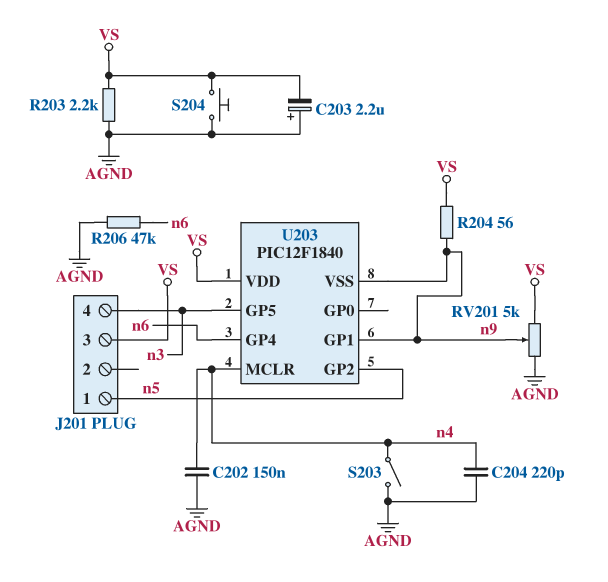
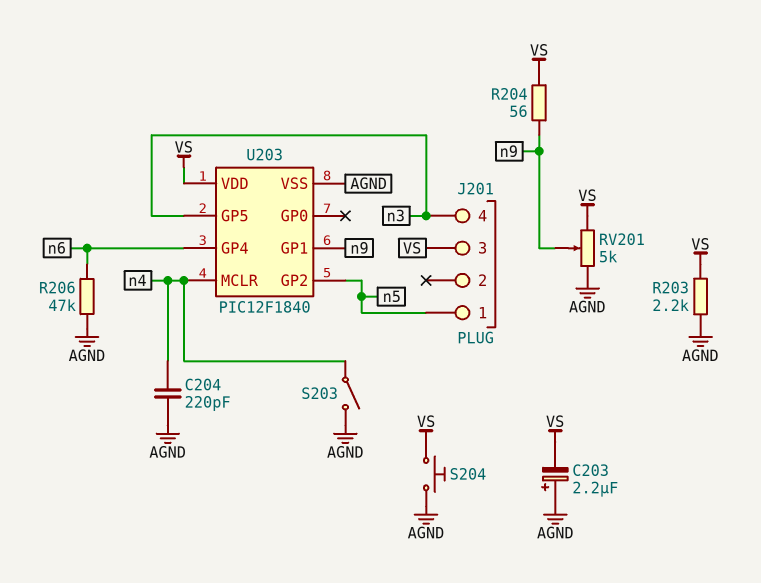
C202: 150nF (AGND, n4) -> none
U203 pin VSS: n9 -> AGND

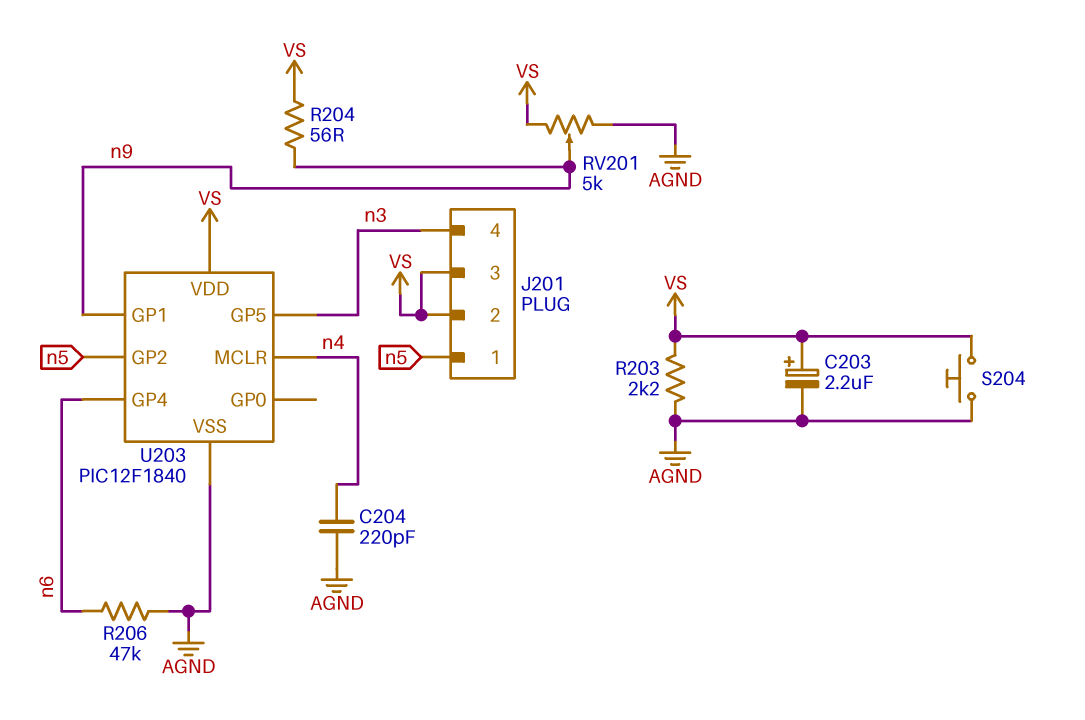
C203: 2.2uF (plus AGND, minus VS) -> 2.2uF (plus VS, minus AGND)
J201 pin 2: none -> VS
S203: switch (AGND, n4) -> none

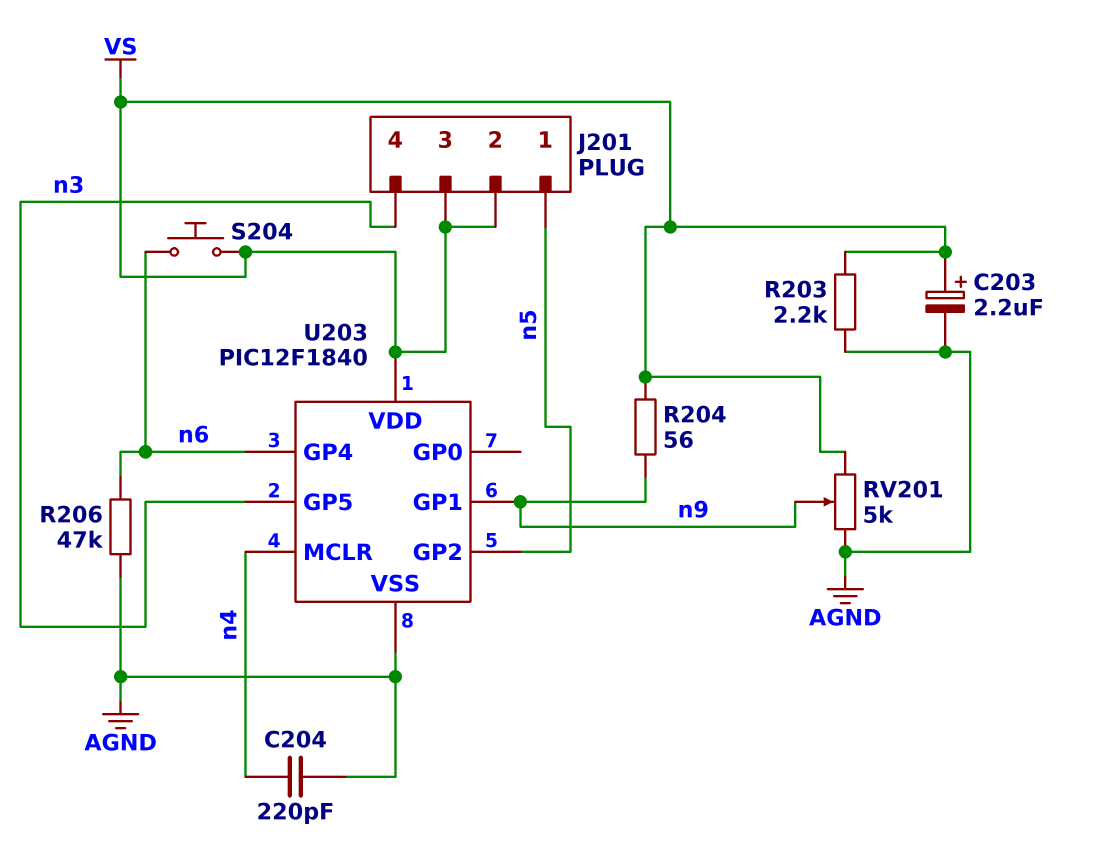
S204: button (AGND, VS) -> button (VS, n6)

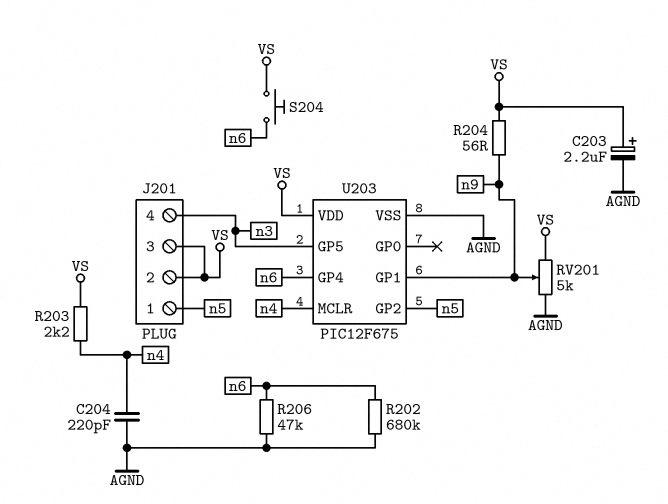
R202: none -> 680k (AGND, n6)
R203: 2.2k (AGND, VS) -> 2.2k (VS, n4)
U203: PIC12F1840 -> PIC12F675

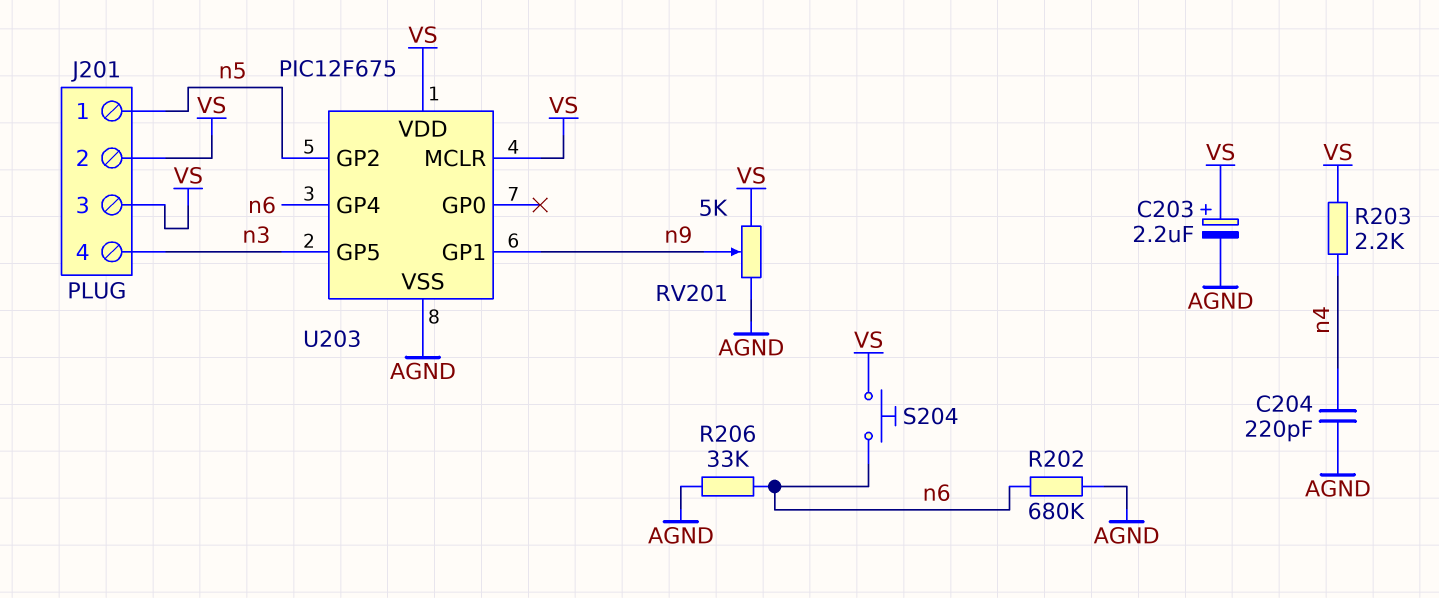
R204: 56 (VS, n9) -> none
R206: 47k (AGND, n6) -> 33k (AGND, n6)
U203 pin MCLR: n4 -> VS

